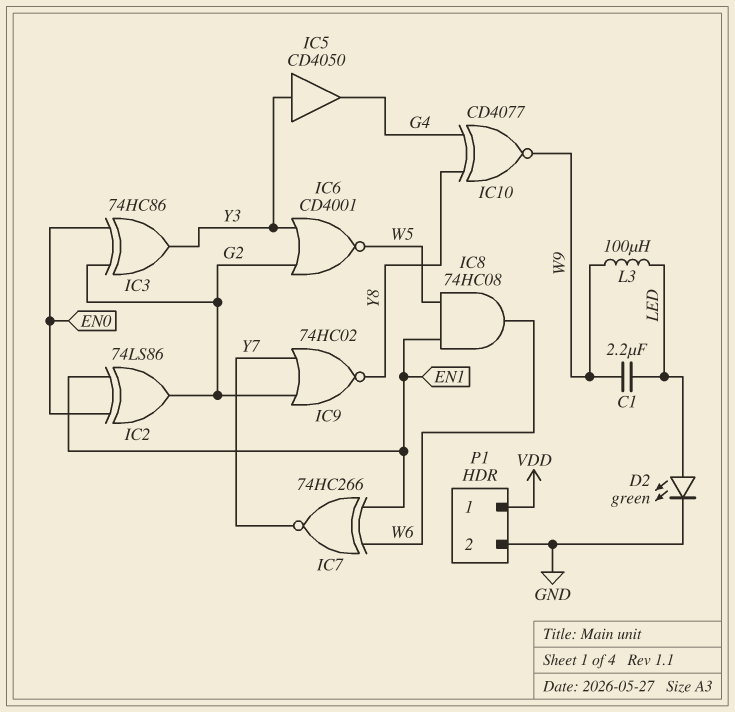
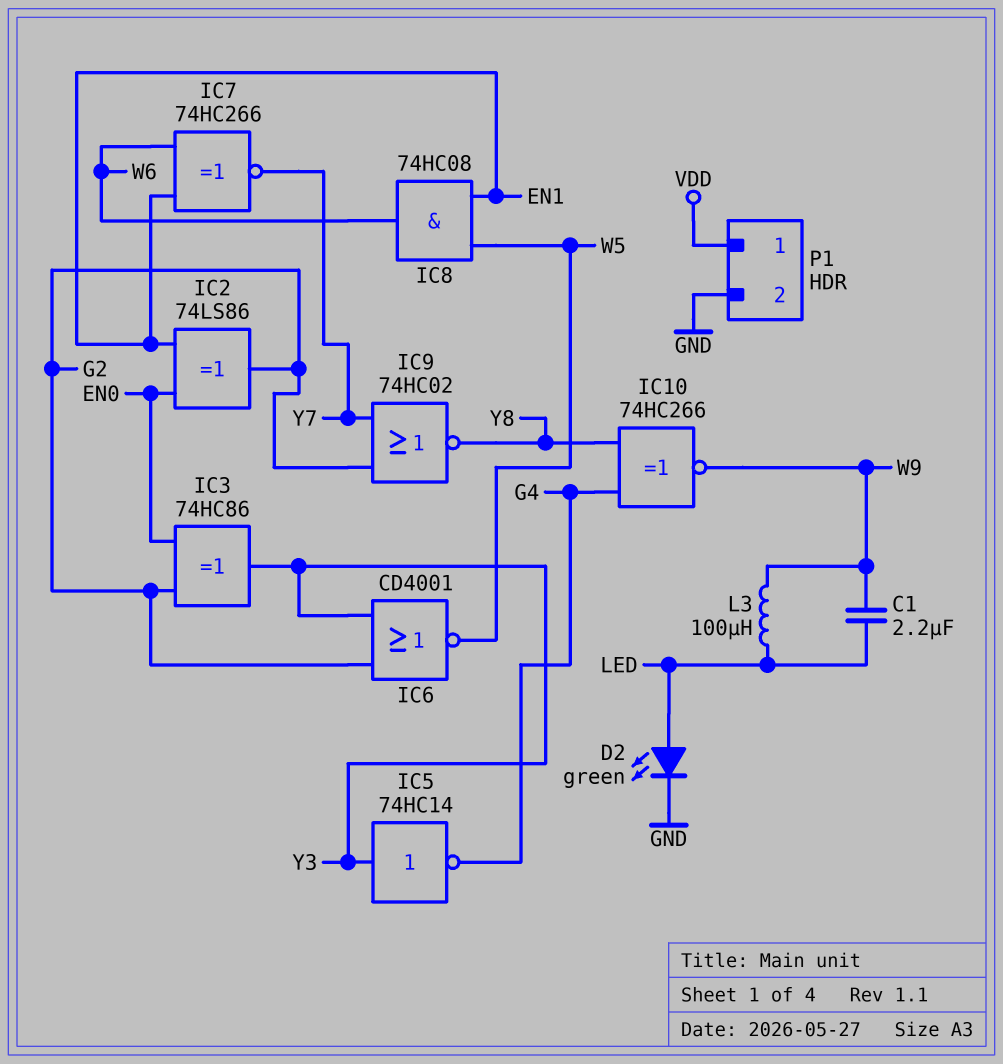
IC5: buffer CD4050 (in Y3, out G4) -> NOT 74HC14 (in Y3, out G4)
IC10: XNOR CD4077 (in G4, in Y8, out W9) -> XNOR 74HC266 (in G4, in Y8, out W9)

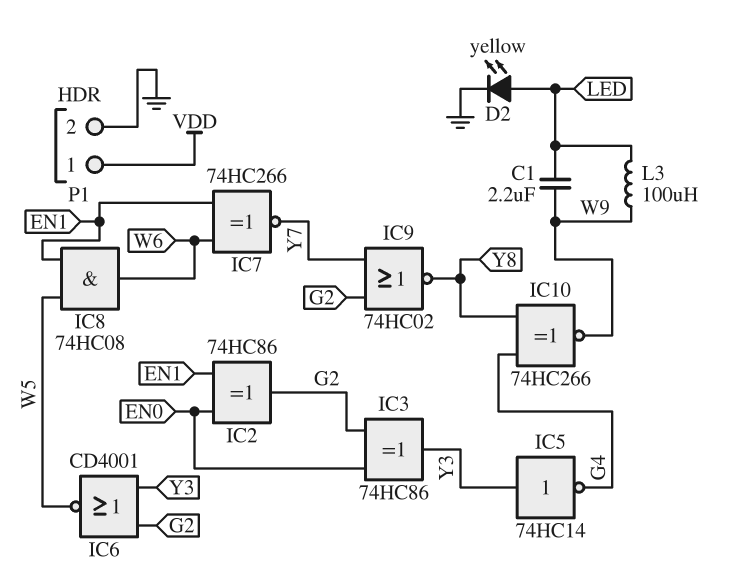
D2: LED green (A LED, K GND) -> LED yellow (A LED, K GND)
IC2: XOR 74LS86 (in EN0, in EN1, out G2) -> XOR 74HC86 (in EN0, in EN1, out G2)

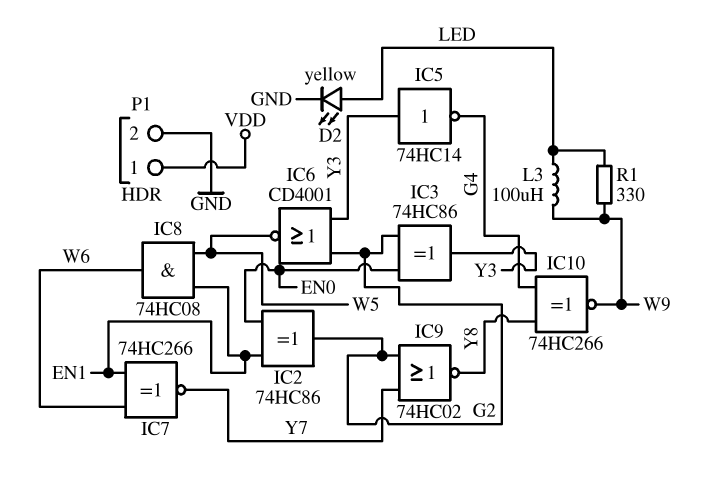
C1: 2.2uF (LED, W9) -> none
R1: none -> 330 (LED, W9)

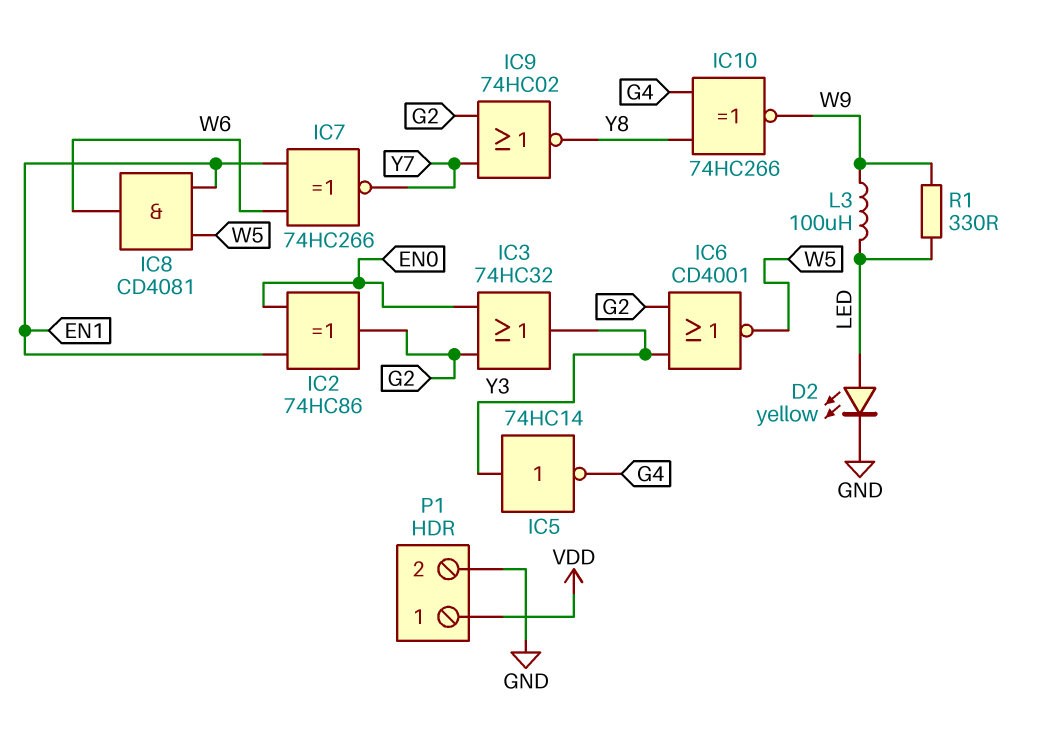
IC3: XOR 74HC86 (in EN0, in G2, out Y3) -> OR 74HC32 (in EN0, in G2, out Y3)
IC8: AND 74HC08 (in EN1, in W5, out W6) -> AND CD4081 (in EN1, in W5, out W6)

